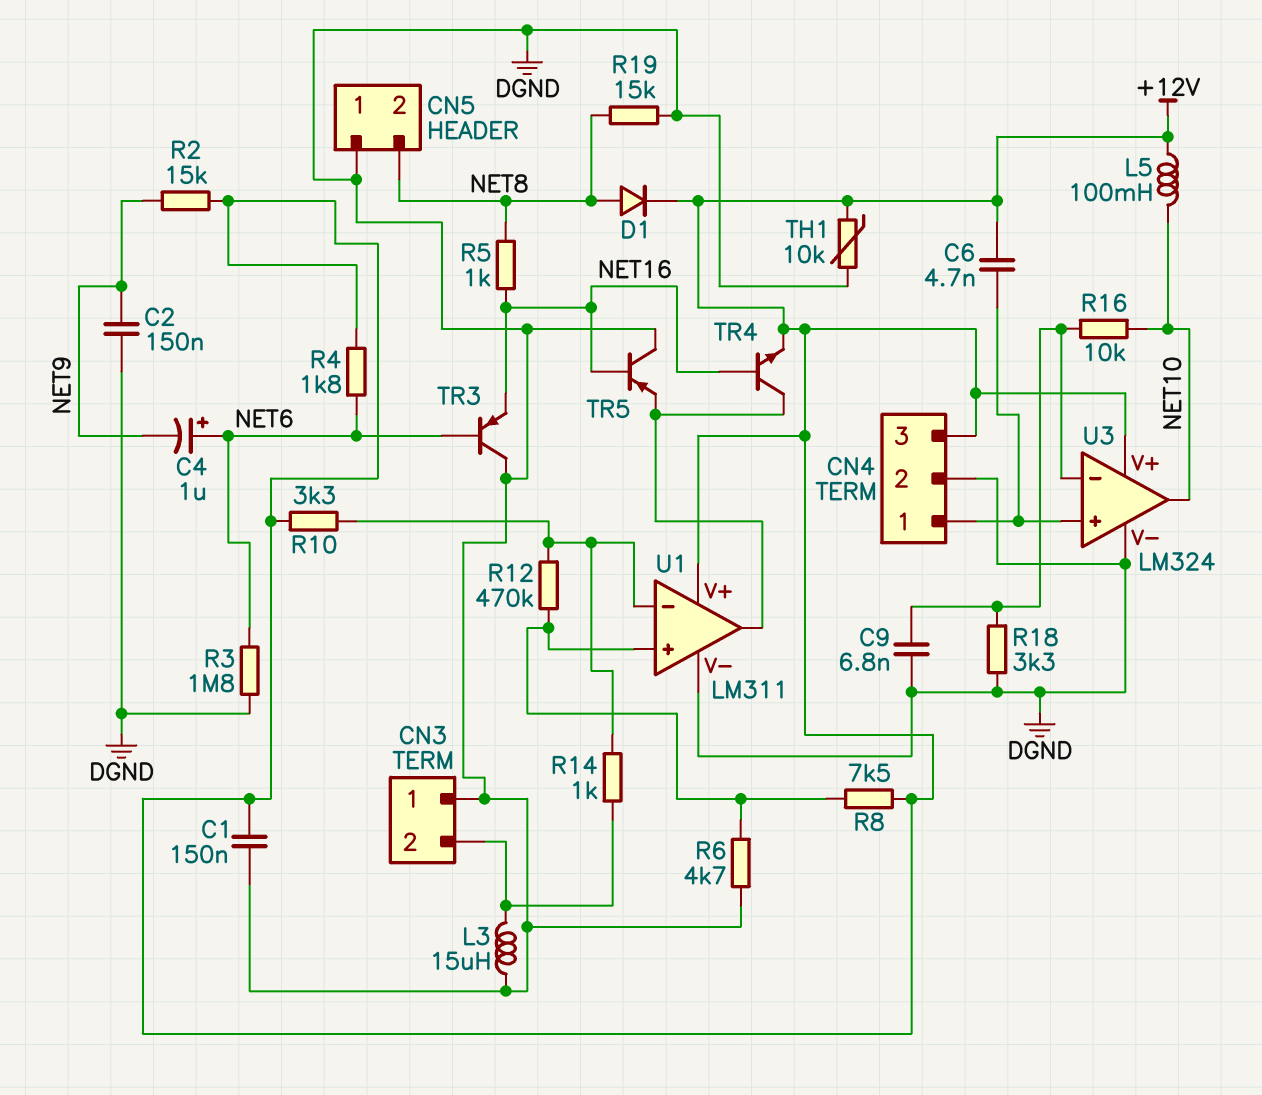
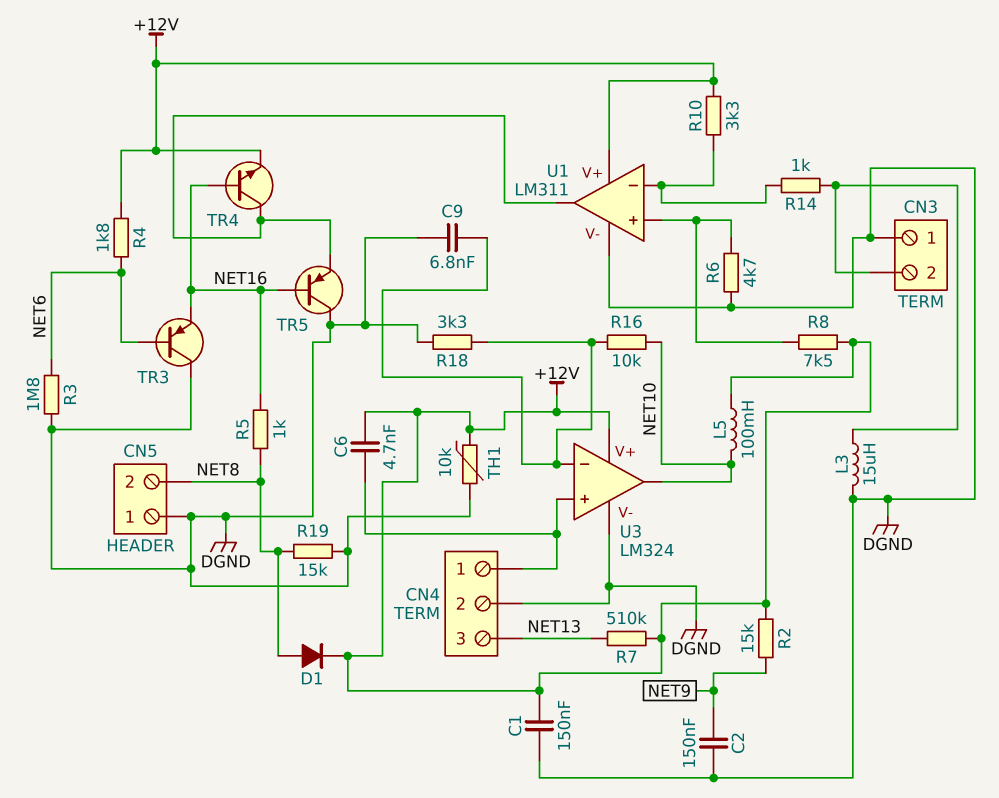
C4: 1uF (plus NET6, minus NET9) -> none
CN4 pin 3: +12V -> NET13
R7: none -> 510k (+12V, NET13)
R12: 470k (U1/in+, U1/in-) -> none

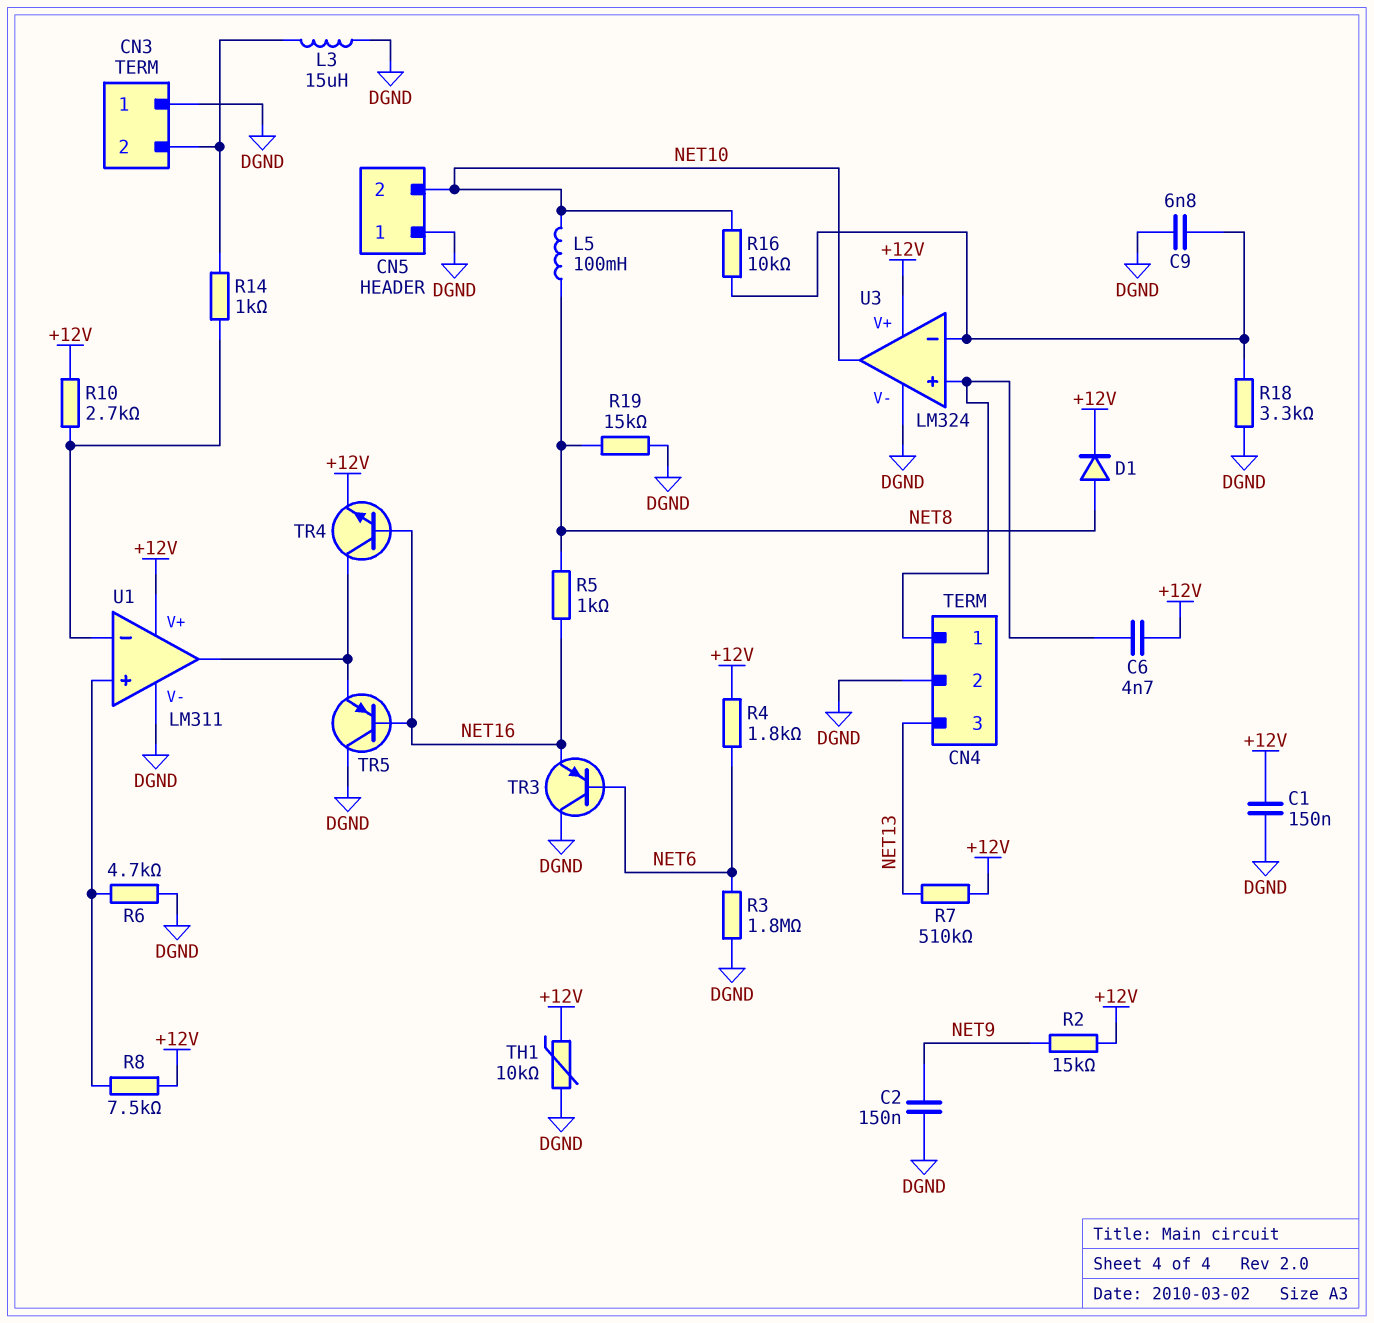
CN5 pin 2: NET8 -> NET10
L5: 100mH (+12V, NET10) -> 100mH (NET8, NET10)
R10: 3.3k (+12V, U1/in-) -> 2.7k (+12V, U1/in-)

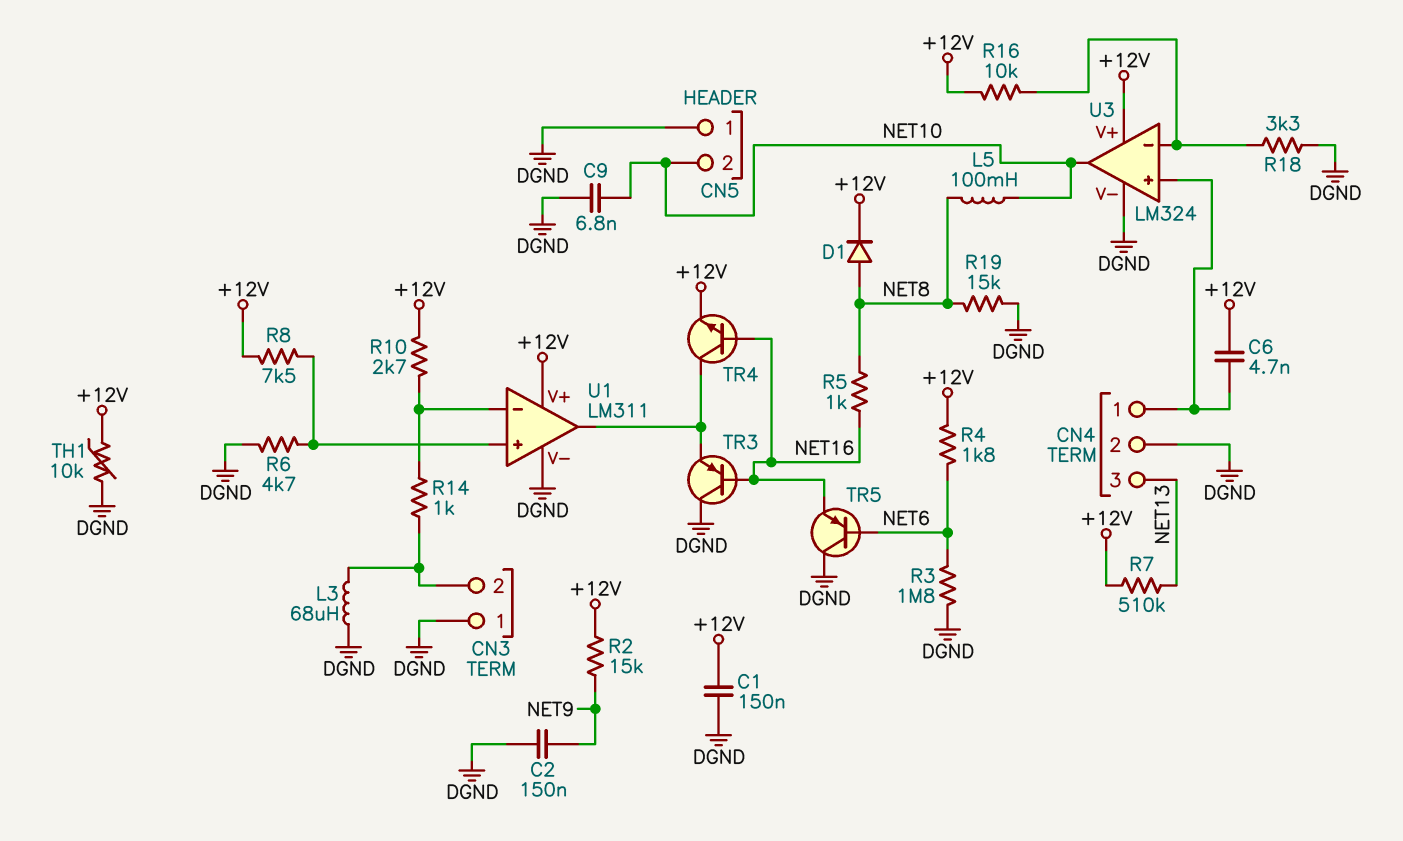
C9: 6.8nF (DGND, U3/in-) -> 6.8nF (DGND, NET10)
L3: 15uH (CN3/2, DGND) -> 68uH (CN3/2, DGND)
R16: 10k (NET10, U3/in-) -> 10k (+12V, U3/in-)
TR3: PNP (B NET6, C DGND, E NET16) -> PNP (B NET16, C DGND, E U1/out)
TR5: PNP (B NET16, C DGND, E U1/out) -> PNP (B NET6, C DGND, E NET16)

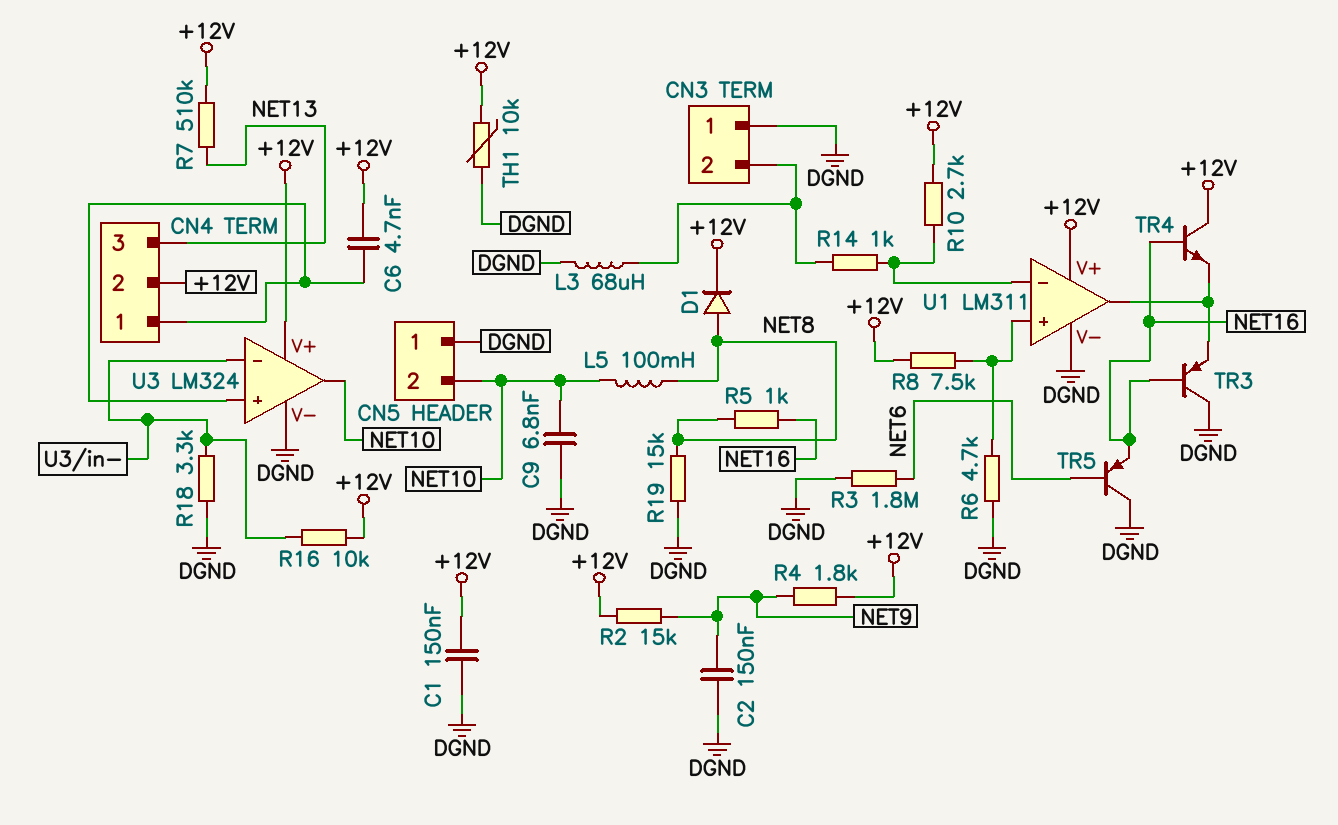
CN4 pin 2: DGND -> +12V
R4: 1.8k (+12V, NET6) -> 1.8k (+12V, NET9)
TR4: NPN (B NET16, C U1/out, E +12V) -> NPN (B NET16, C +12V, E U1/out)

